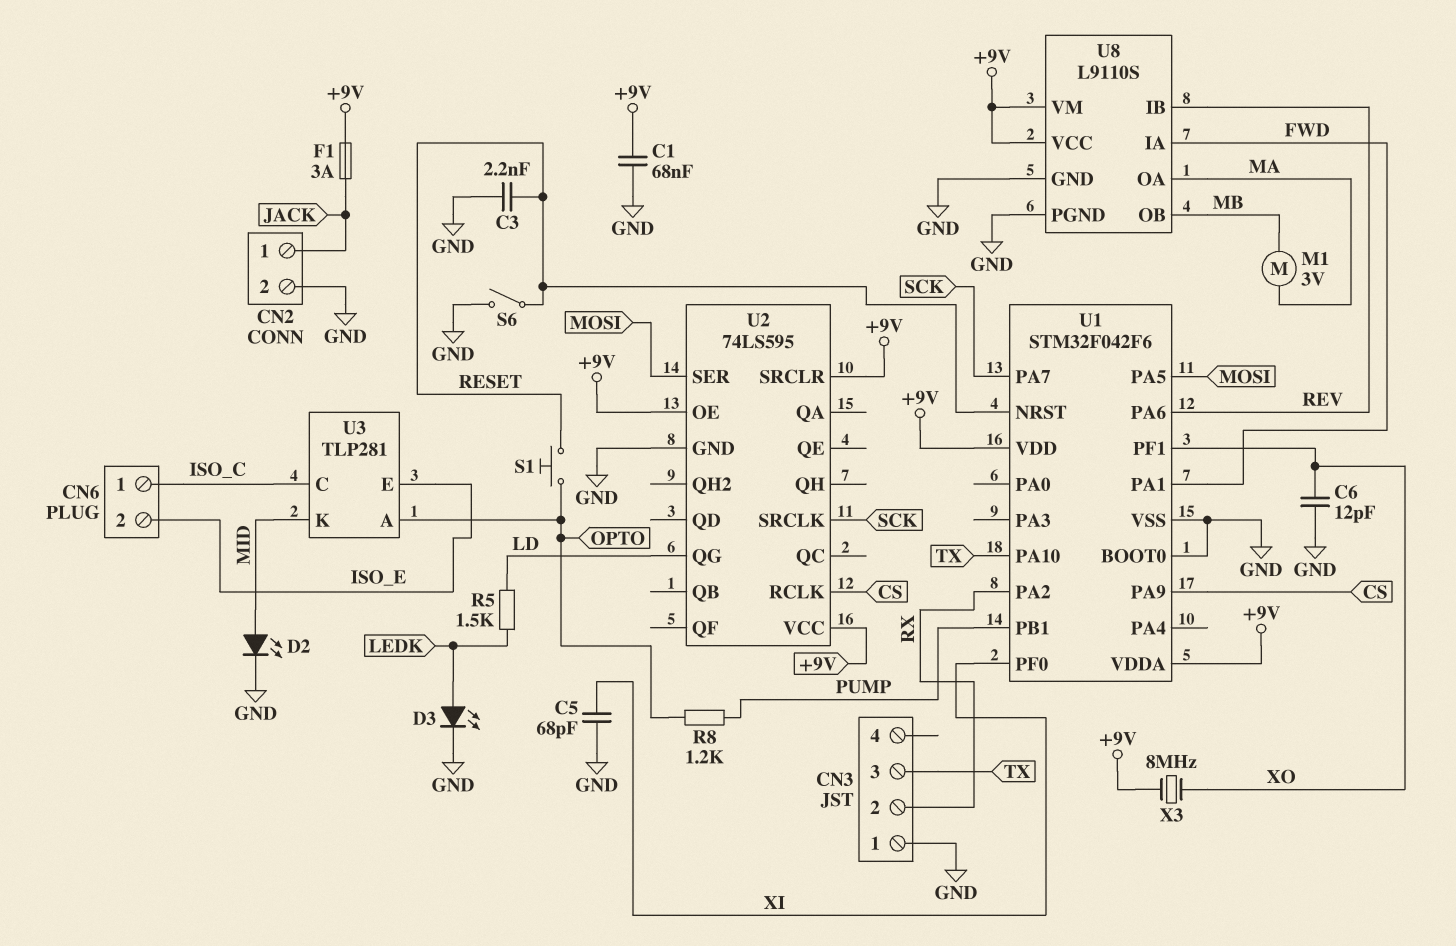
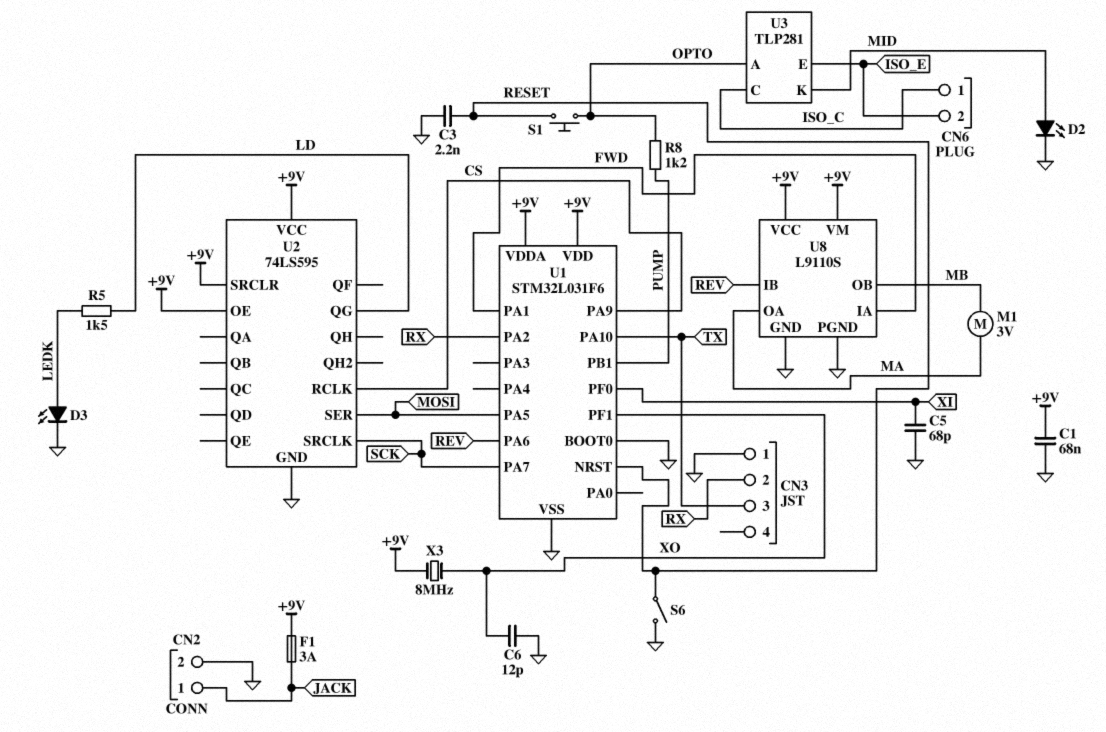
U1: STM32F042F6 -> STM32L031F6

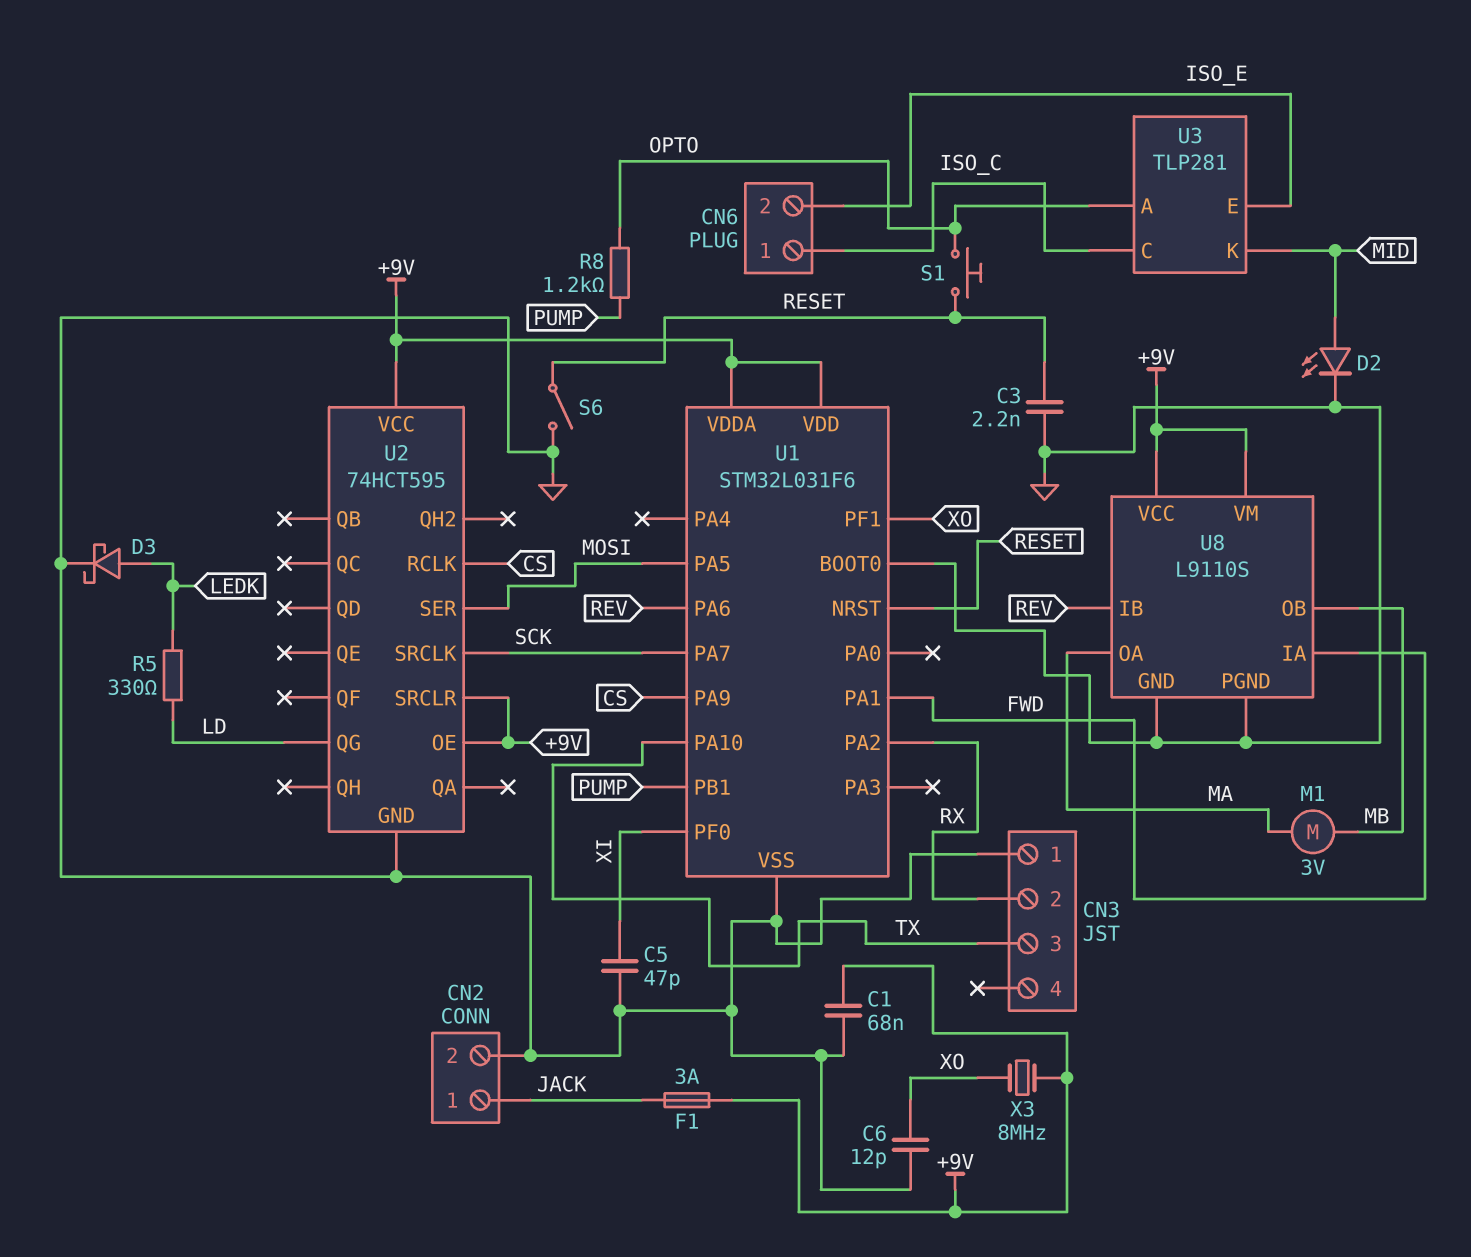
C5: 68pF (GND, XI) -> 47pF (GND, XI)
D3: LED (A LEDK, K GND) -> schottky (A LEDK, K GND)
R5: 1.5k (LD, LEDK) -> 330 (LD, LEDK)
U2: 74LS595 -> 74HCT595

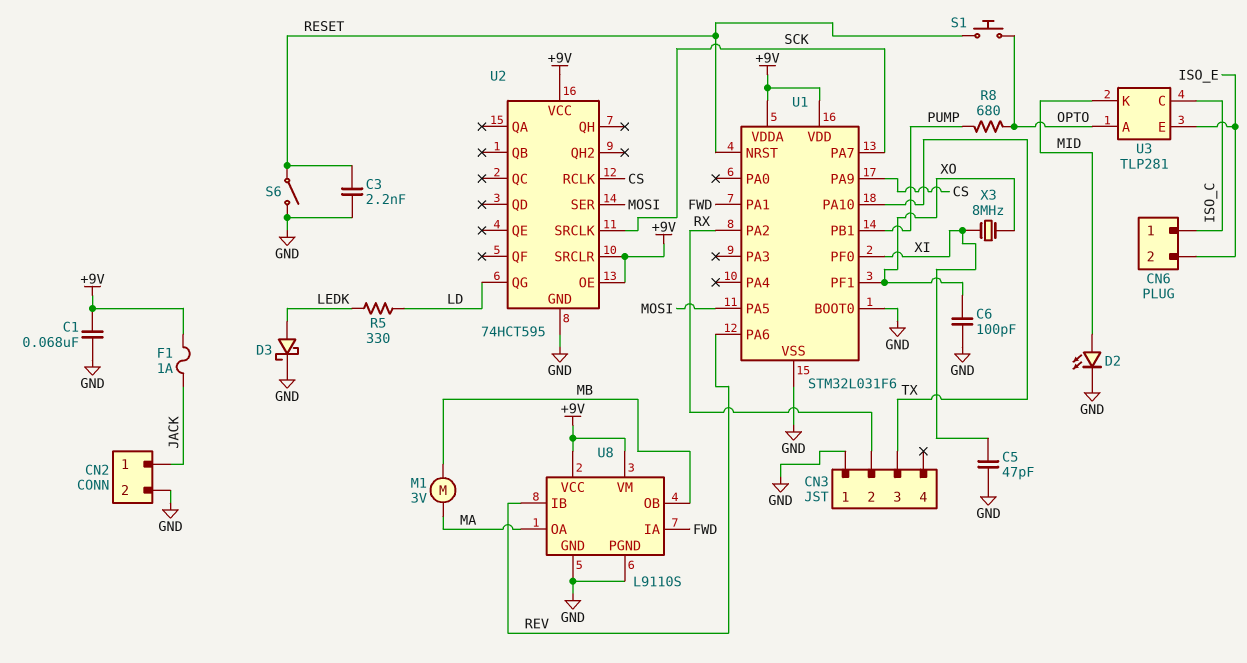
C6: 12pF (GND, XO) -> 100pF (GND, XO)
F1: 3A (+9V, JACK) -> 1A (+9V, JACK)
R8: 1.2k (OPTO, PUMP) -> 680 (OPTO, PUMP)
X3: 8MHz (+9V, XO) -> 8MHz (XI, XO)

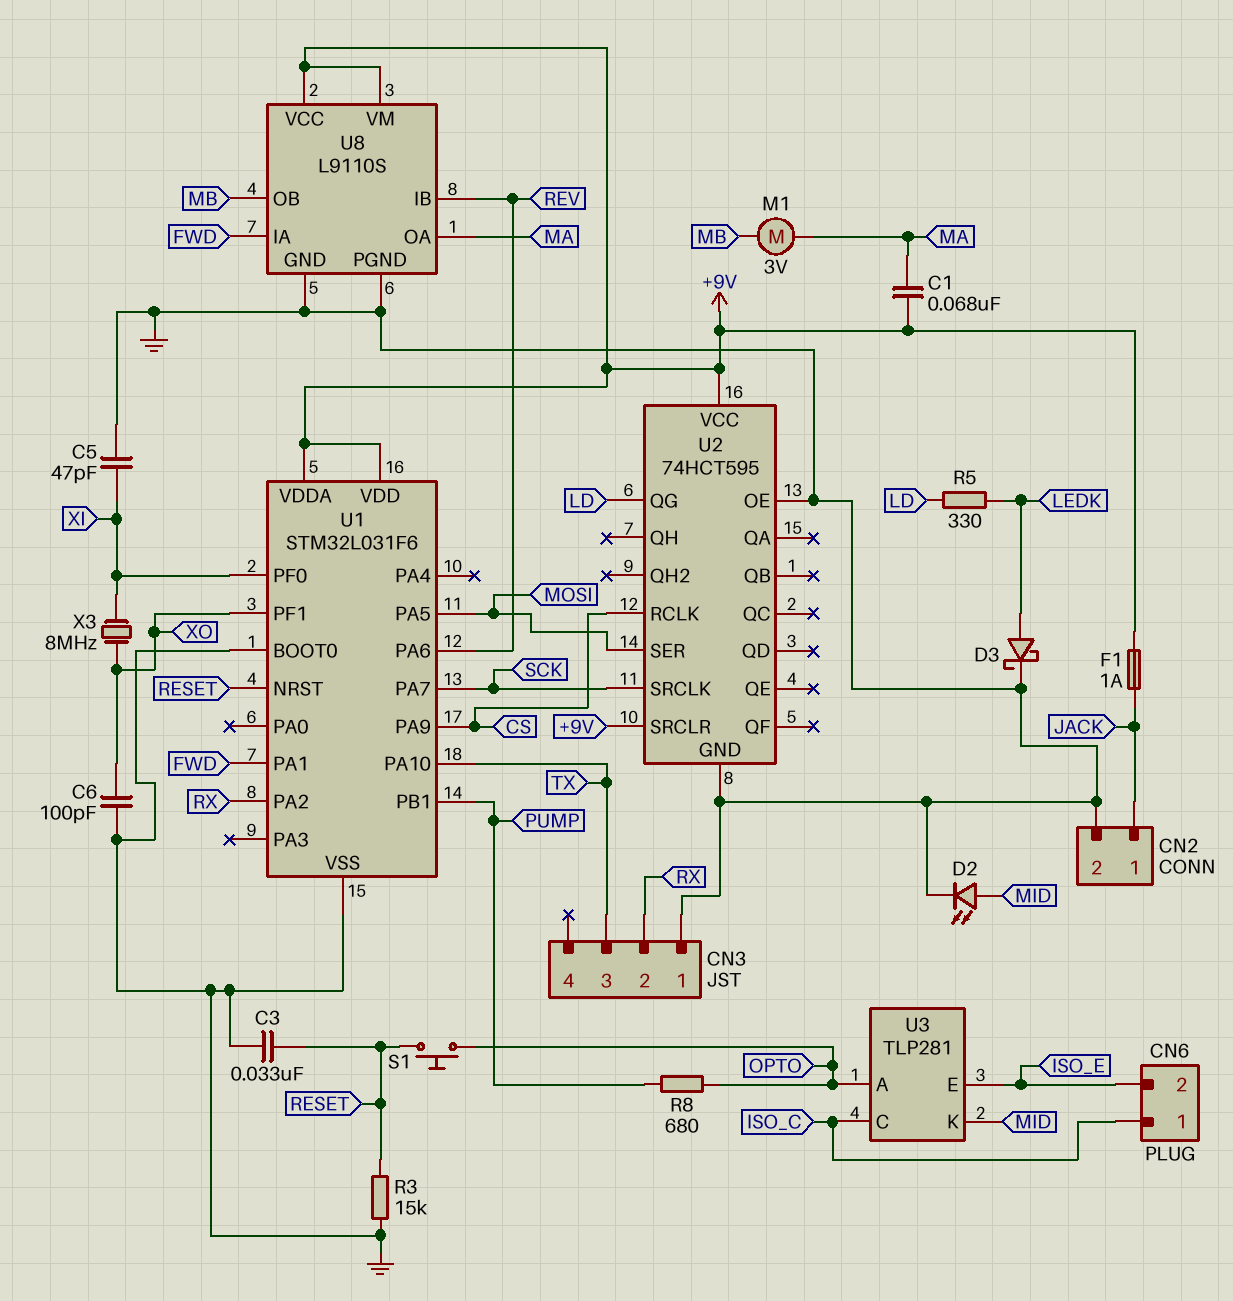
C1: 68nF (+9V, GND) -> 68nF (+9V, MA)
C3: 2.2nF (GND, RESET) -> 33nF (GND, RESET)
R3: none -> 15k (GND, RESET)
S6: switch (GND, RESET) -> none
U2 pin OE: +9V -> GND

